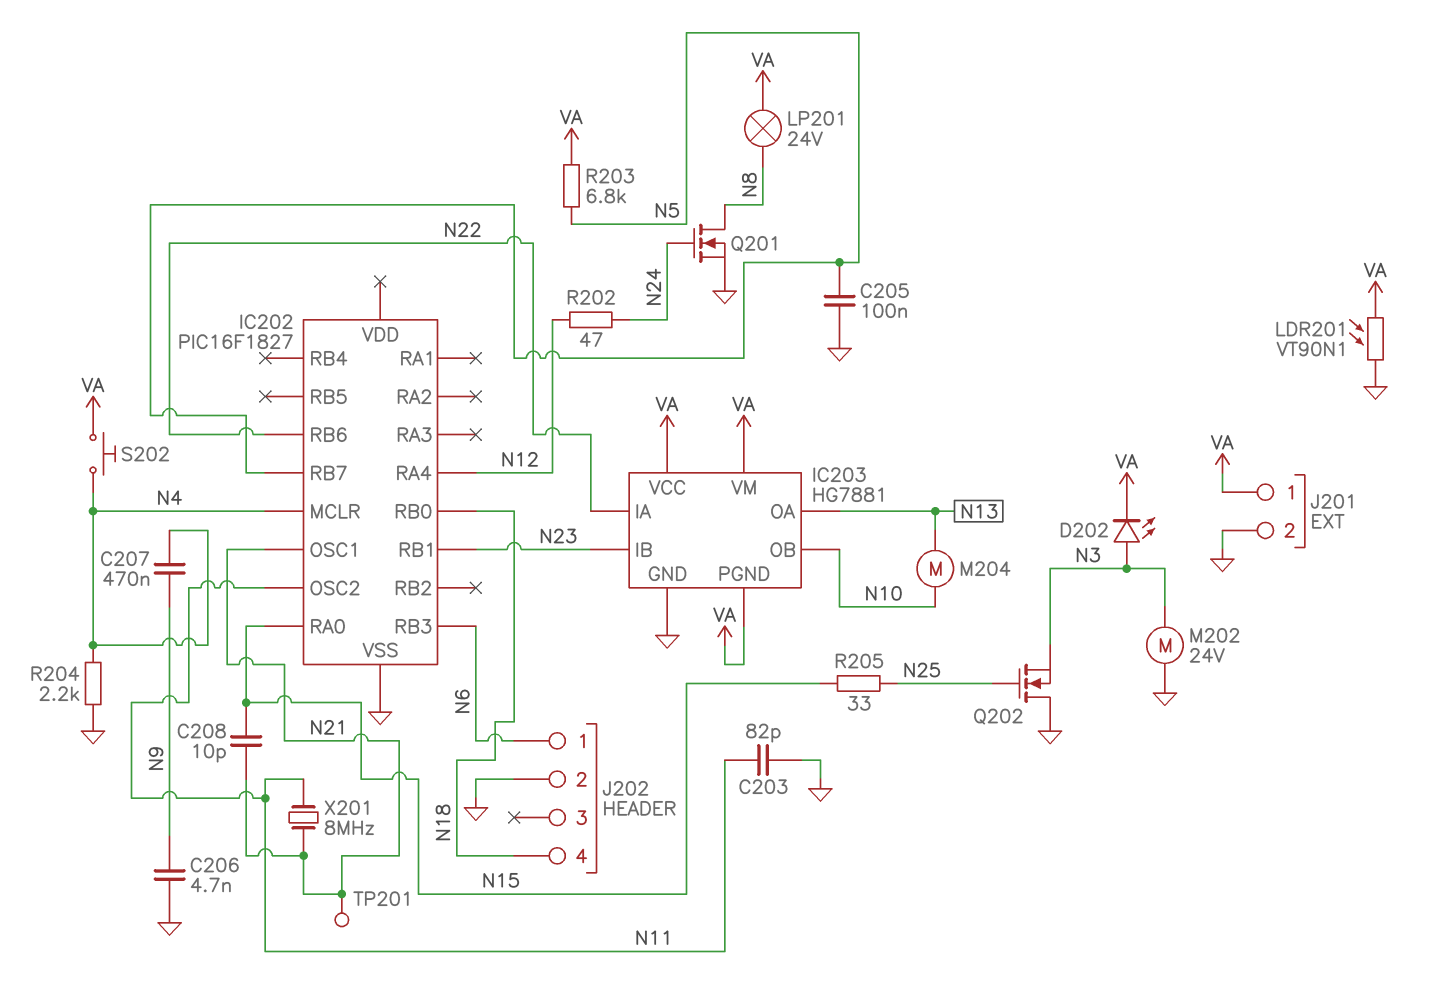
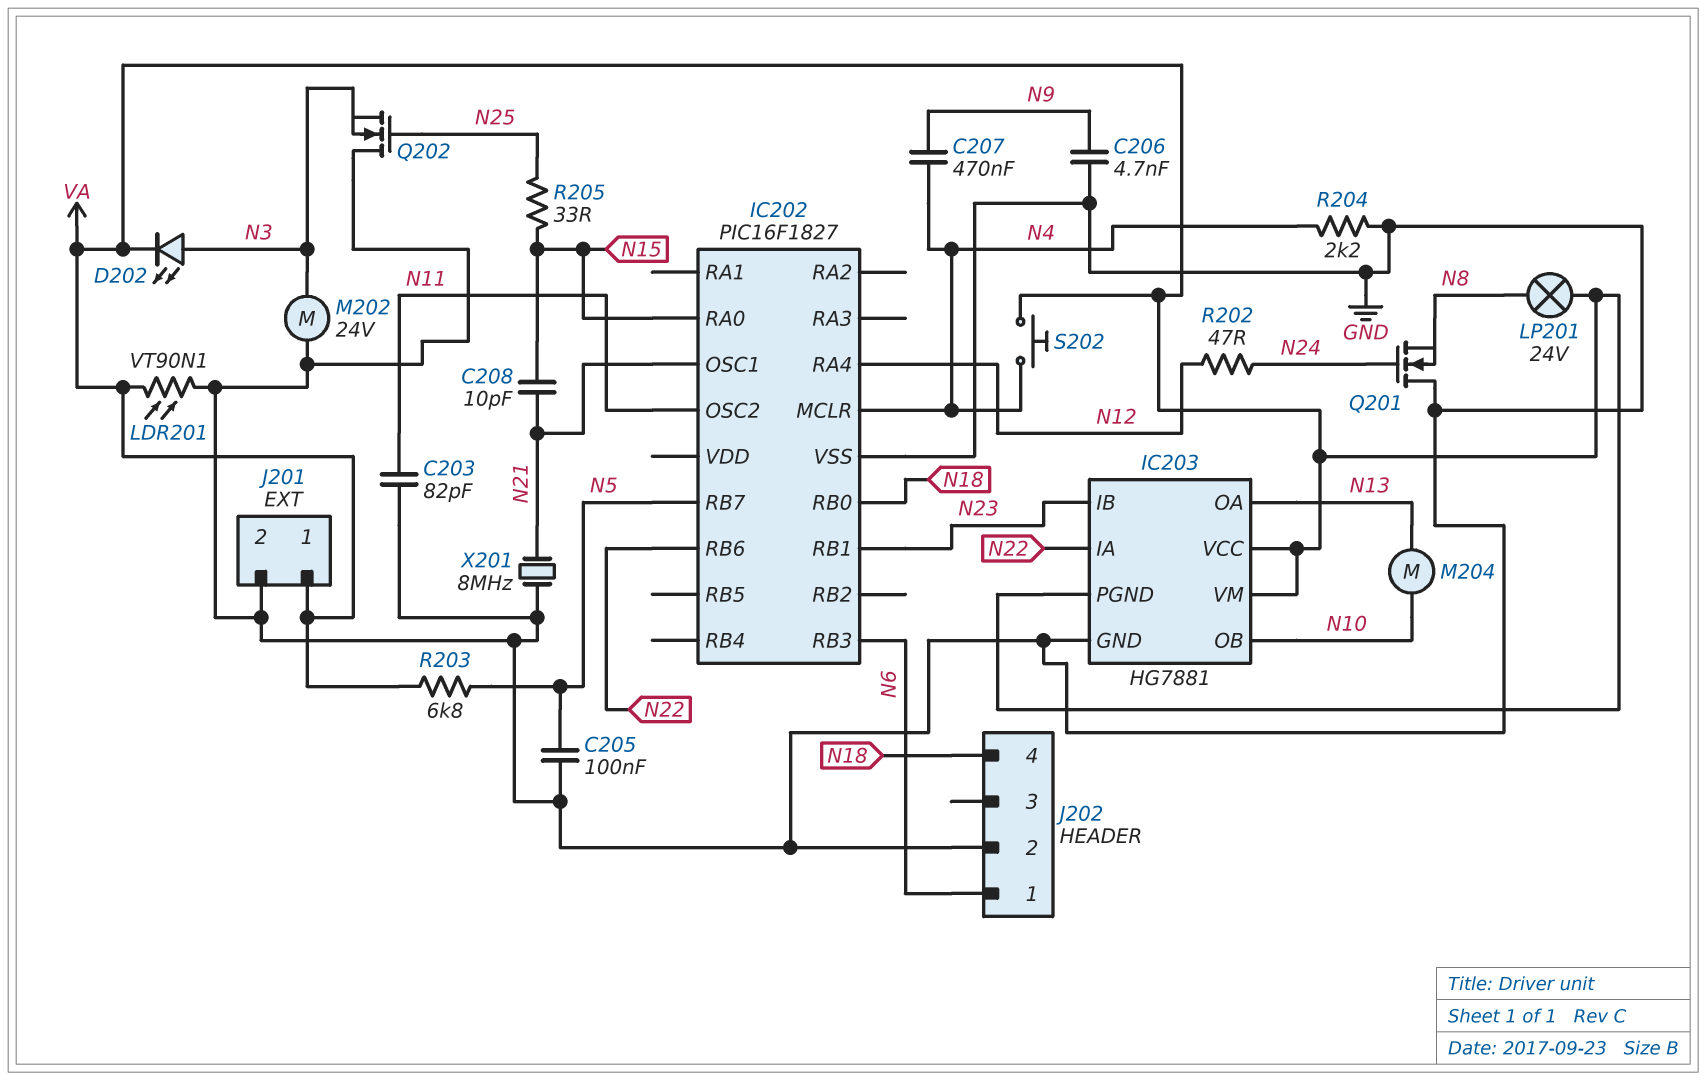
Q201: NMOS (G N24, D N8, S GND) -> NMOS (G N24, D GND, S N8)
TP201: test point (N21) -> none
X201: 8MHz (N11, N21) -> 8MHz (GND, N21)

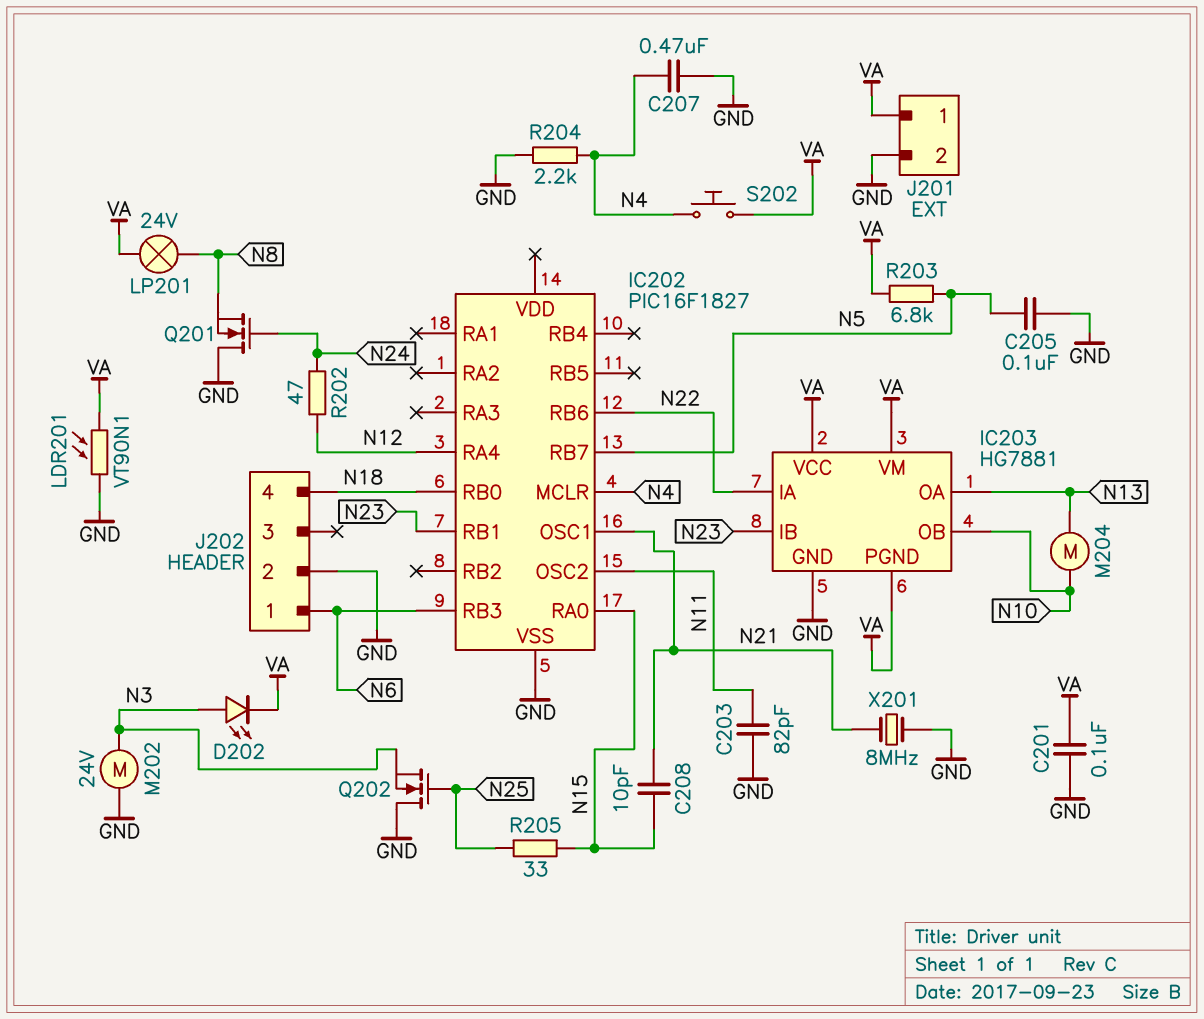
C201: none -> 100nF (GND, VA)
C206: 4.7nF (GND, N9) -> none
C207: 470nF (N4, N9) -> 470nF (GND, N4)

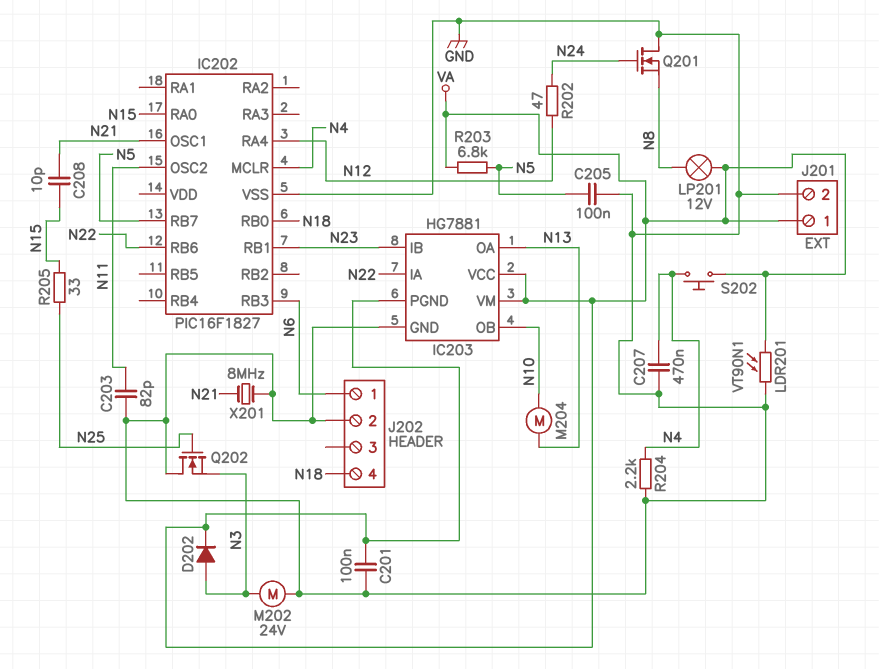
D202: LED (A N3, K VA) -> diode (A N3, K VA)
LP201: lamp 24V (N8, VA) -> lamp 12V (N8, VA)

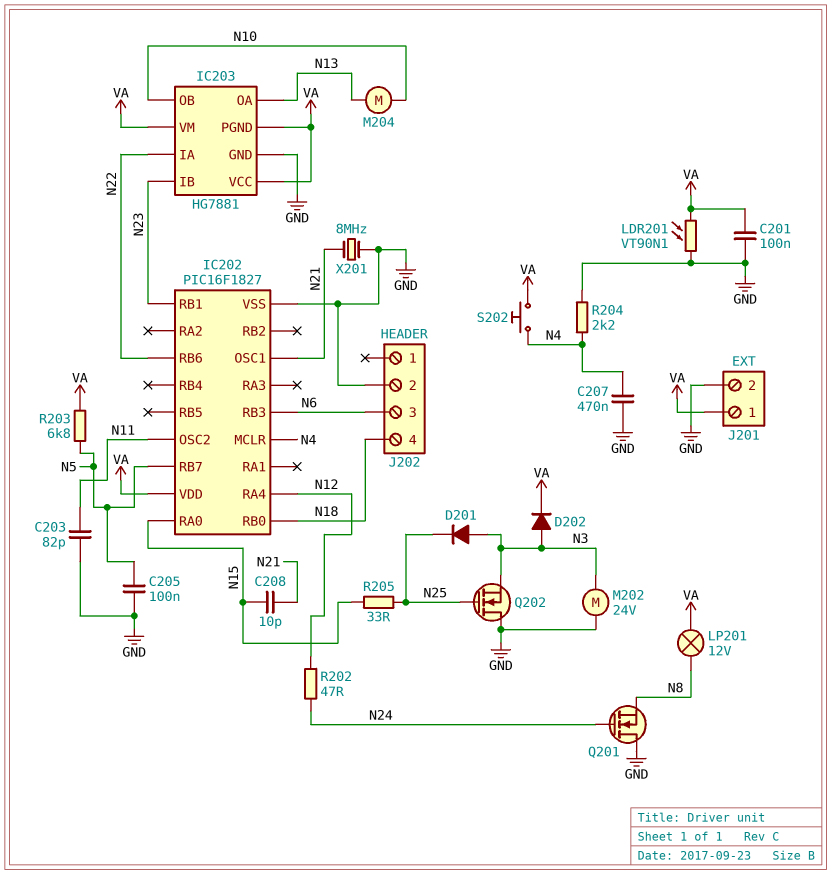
D201: none -> diode (A N3, K N25)
IC202 pin VDD: none -> VA
J202 pin 1: N6 -> none
J202 pin 3: none -> N6

